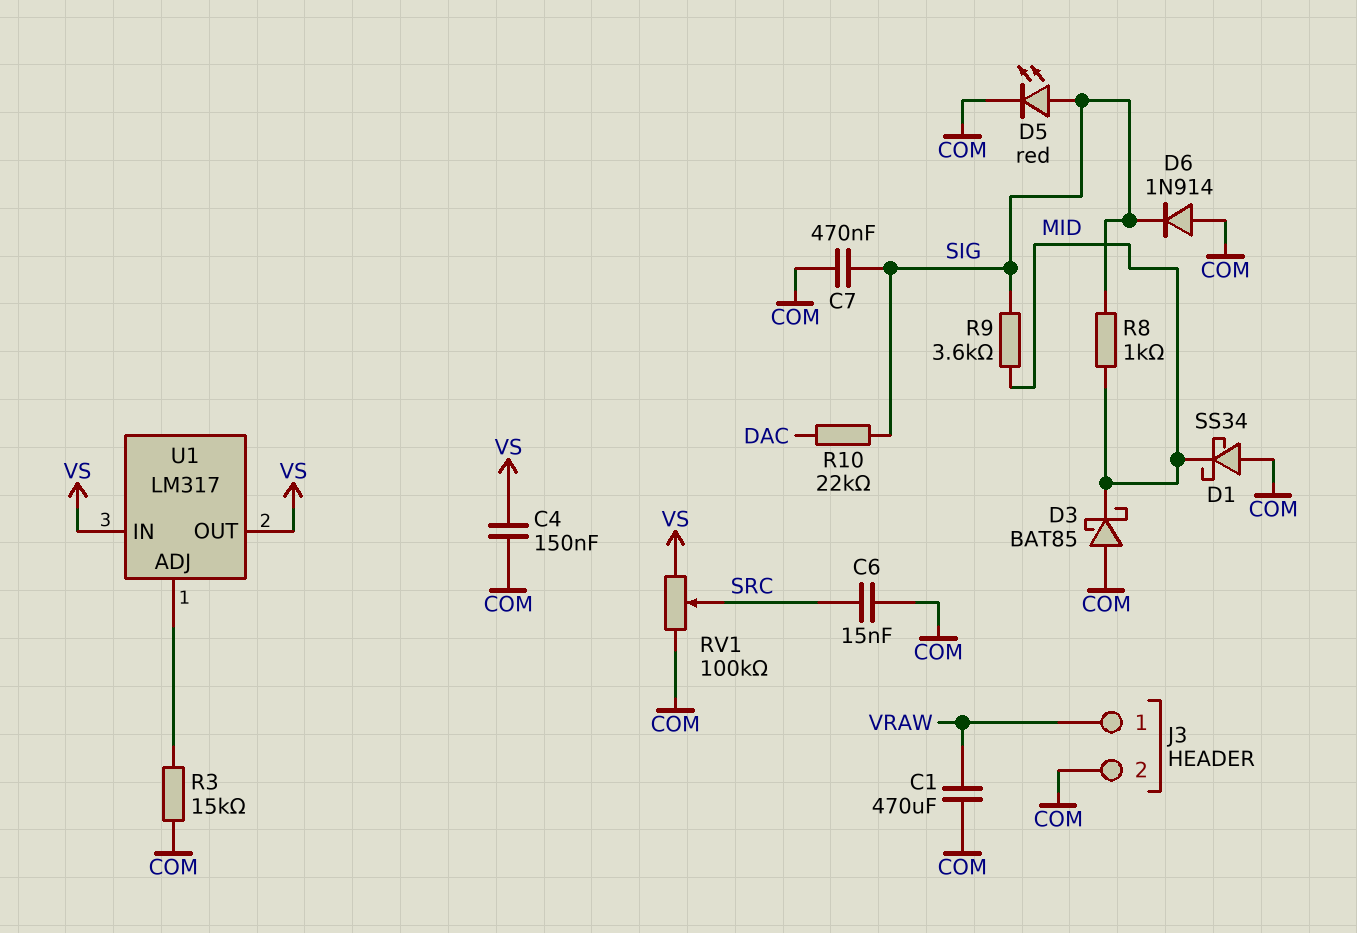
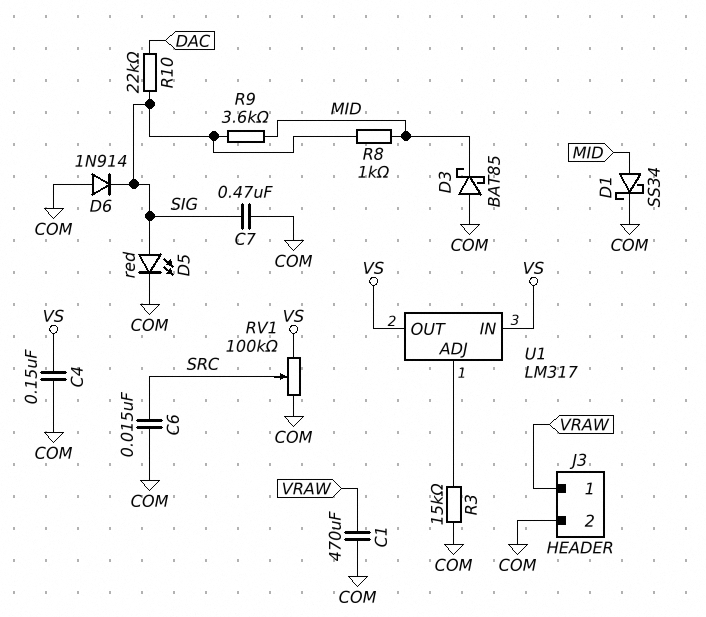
D1: schottky SS34 (A COM, K MID) -> schottky SS34 (A MID, K COM)

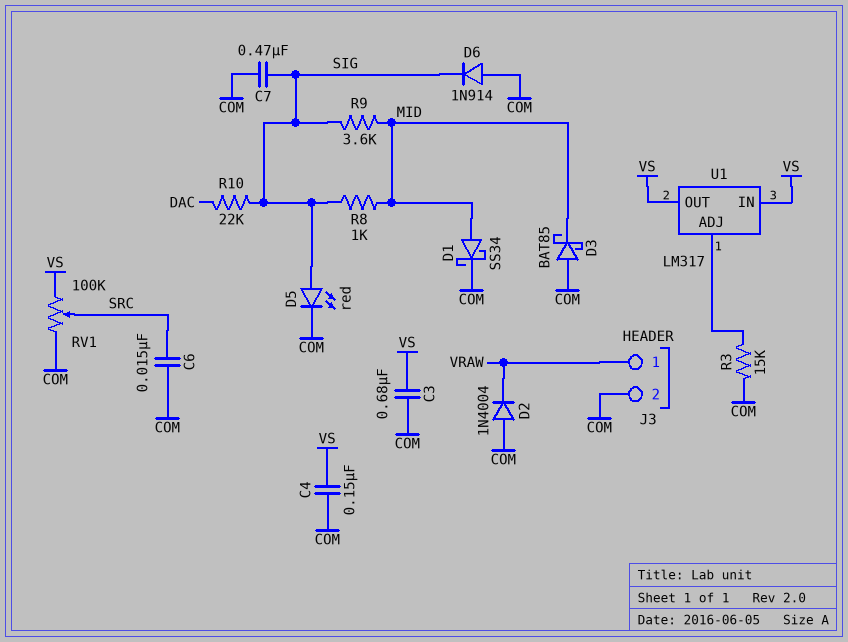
C1: 470uF (COM, VRAW) -> none
C3: none -> 680nF (COM, VS)
D2: none -> diode 1N4004 (A COM, K VRAW)

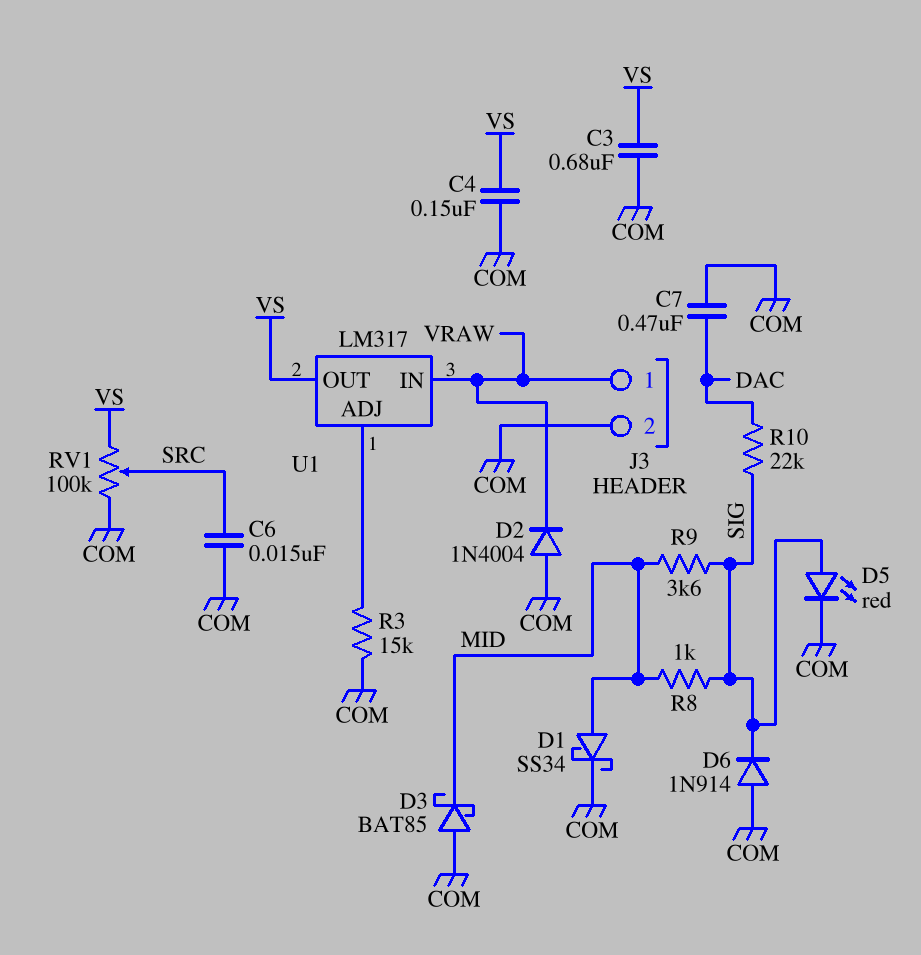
C7: 470nF (COM, SIG) -> 470nF (COM, DAC)
U1 pin IN: VS -> VRAW

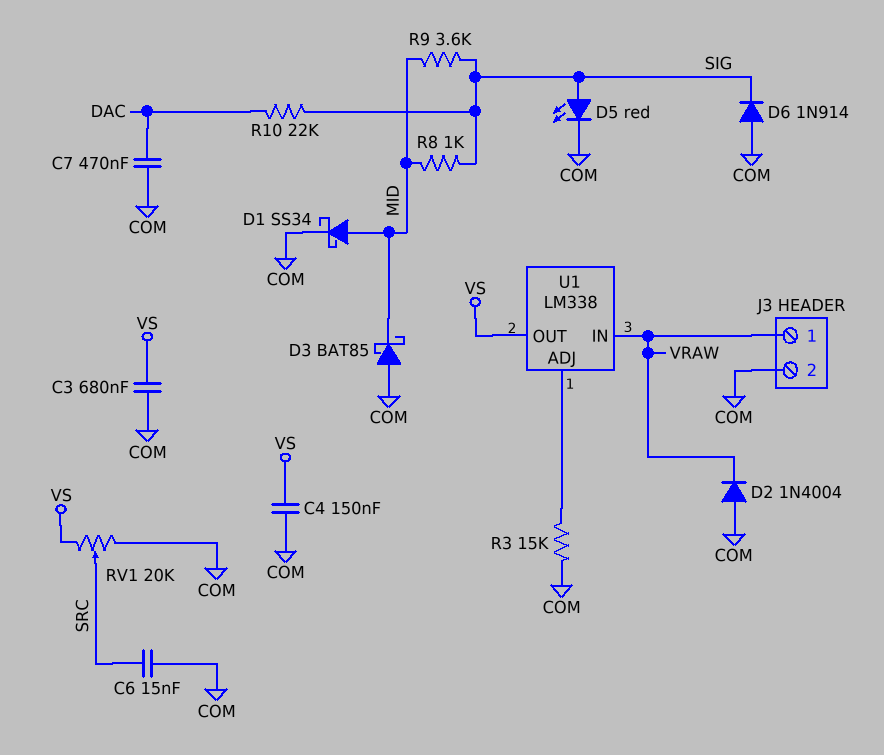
RV1: 100k (COM, VS, wiper SRC) -> 20k (COM, VS, wiper SRC)
U1: LM317 -> LM338

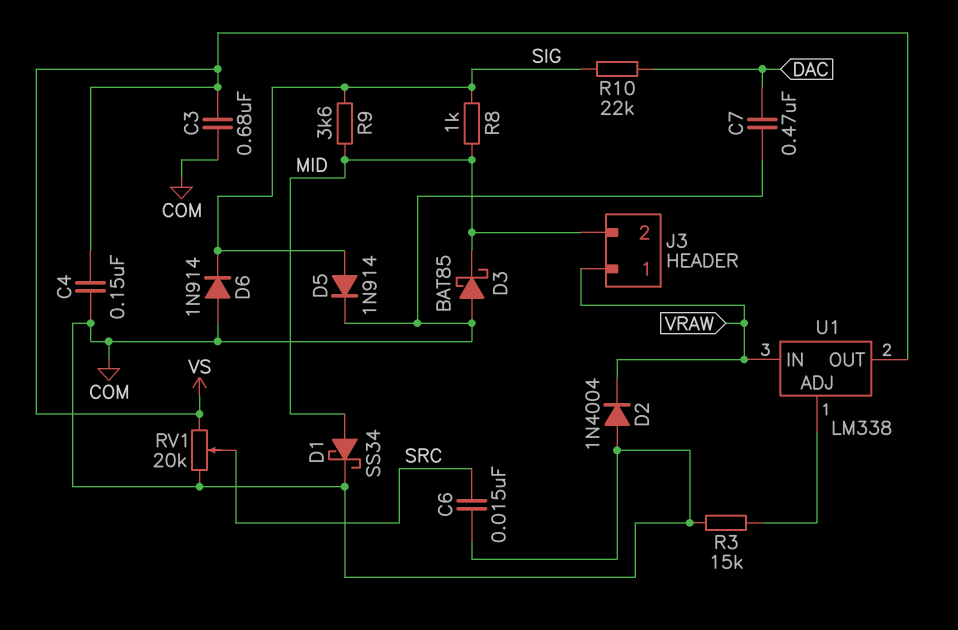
D5: LED red (A SIG, K COM) -> diode 1N914 (A SIG, K COM)
J3 pin 2: COM -> MID

